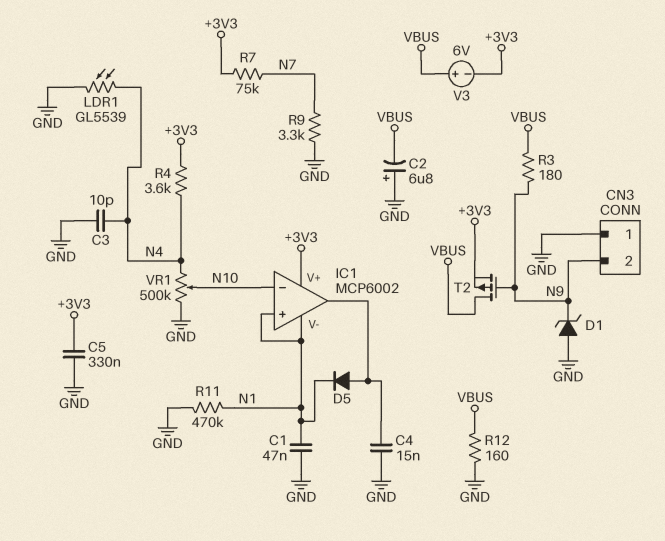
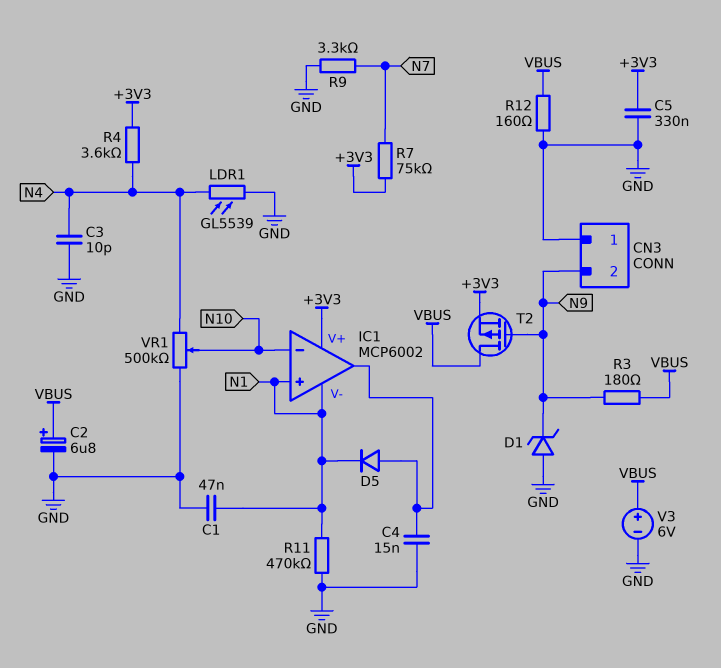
C2: 6.8uF (plus GND, minus VBUS) -> 6.8uF (plus VBUS, minus GND)
V3: 6V (plus VBUS, minus +3V3) -> 6V (plus VBUS, minus GND)

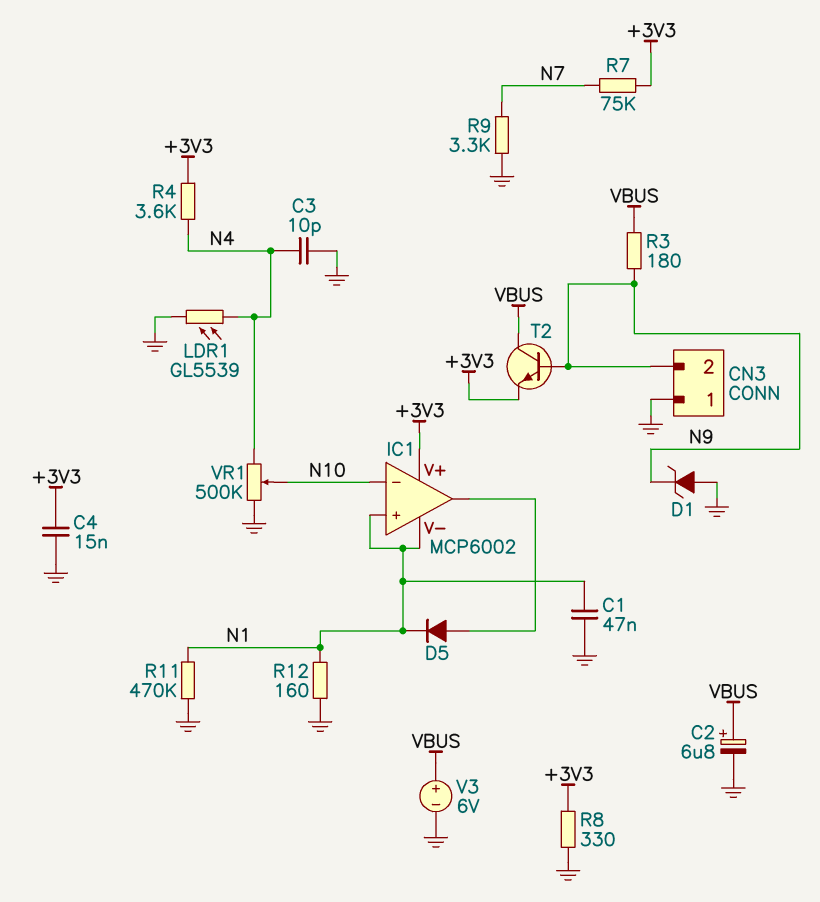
C4: 15nF (GND, IC1/out) -> 15nF (+3V3, GND)
C5: 330nF (+3V3, GND) -> none
R8: none -> 330 (+3V3, GND)
R12: 160 (GND, VBUS) -> 160 (GND, N1)
T2: PMOS (G N9, D VBUS, S +3V3) -> NPN (B N9, C VBUS, E +3V3)

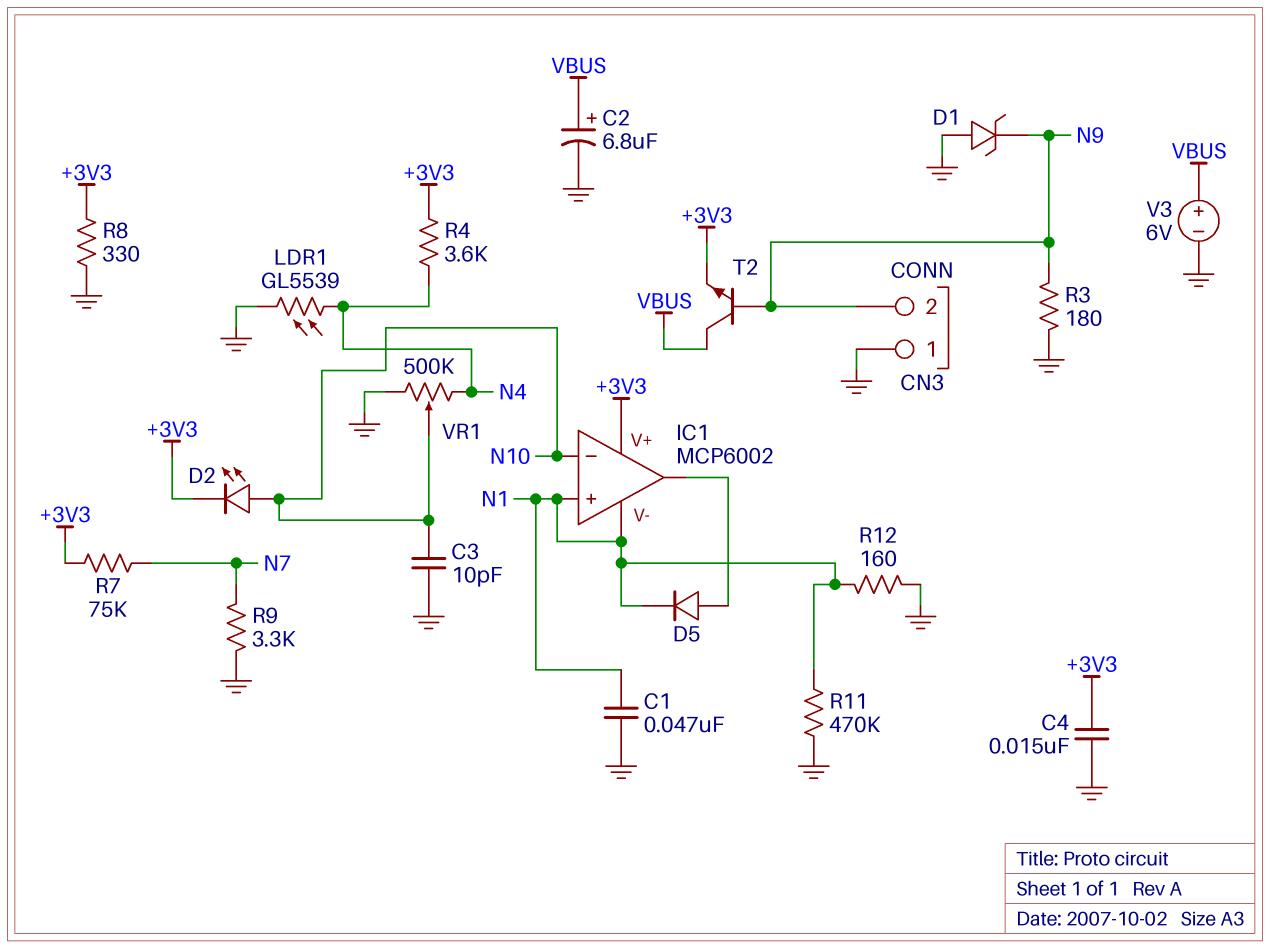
C3: 10pF (GND, N4) -> 10pF (GND, N10)
D2: none -> LED (A N10, K +3V3)
R3: 180 (N9, VBUS) -> 180 (GND, N9)

